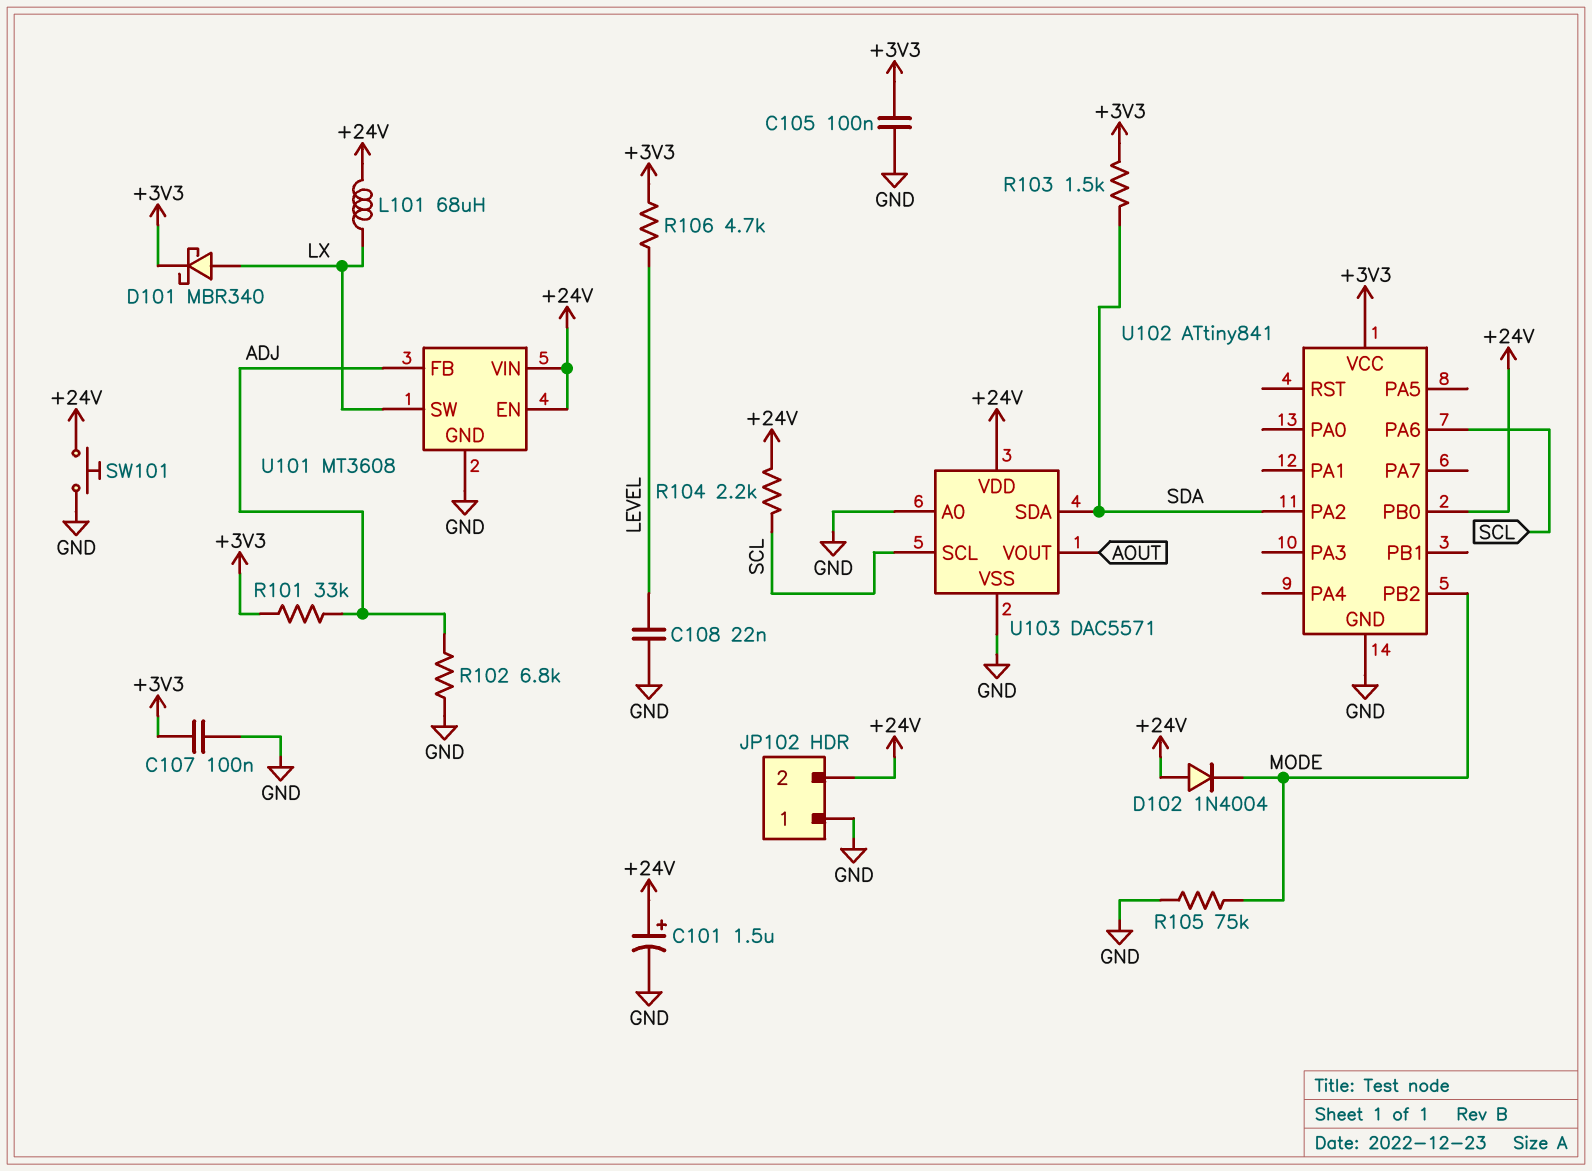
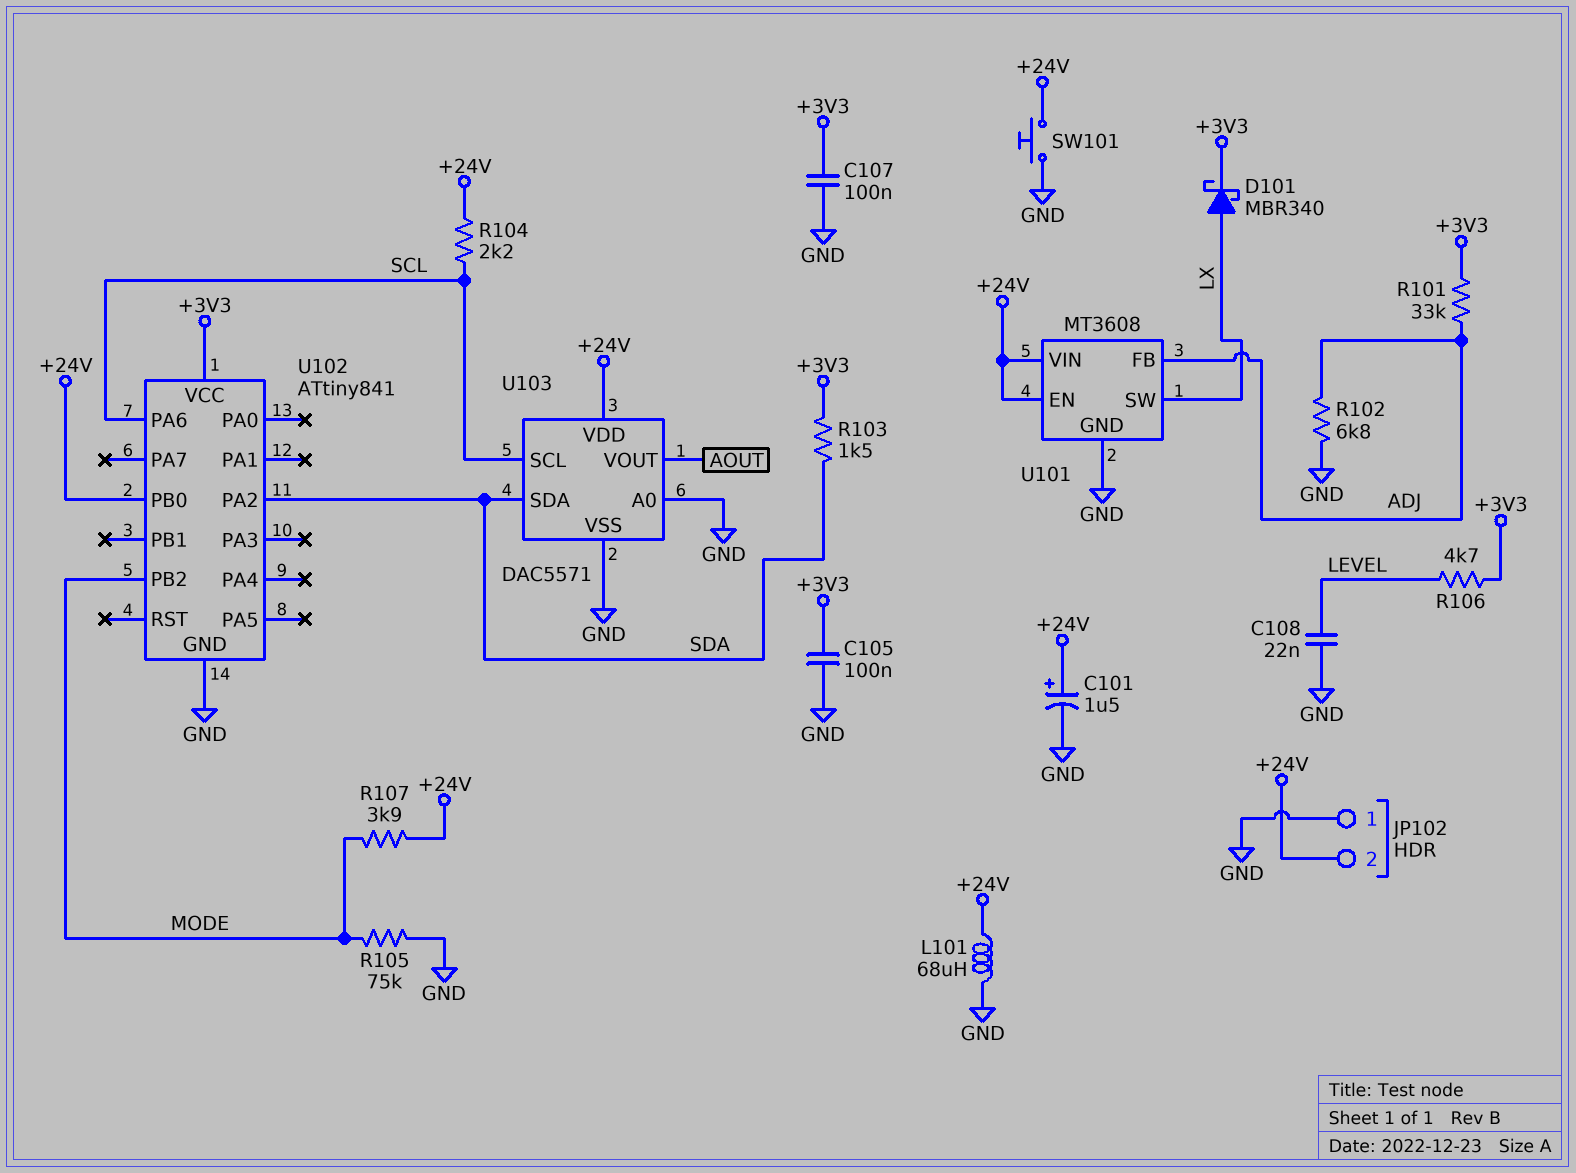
D102: diode 1N4004 (A +24V, K MODE) -> none
L101: 68uH (+24V, LX) -> 68uH (+24V, GND)
R107: none -> 3.9k (+24V, MODE)

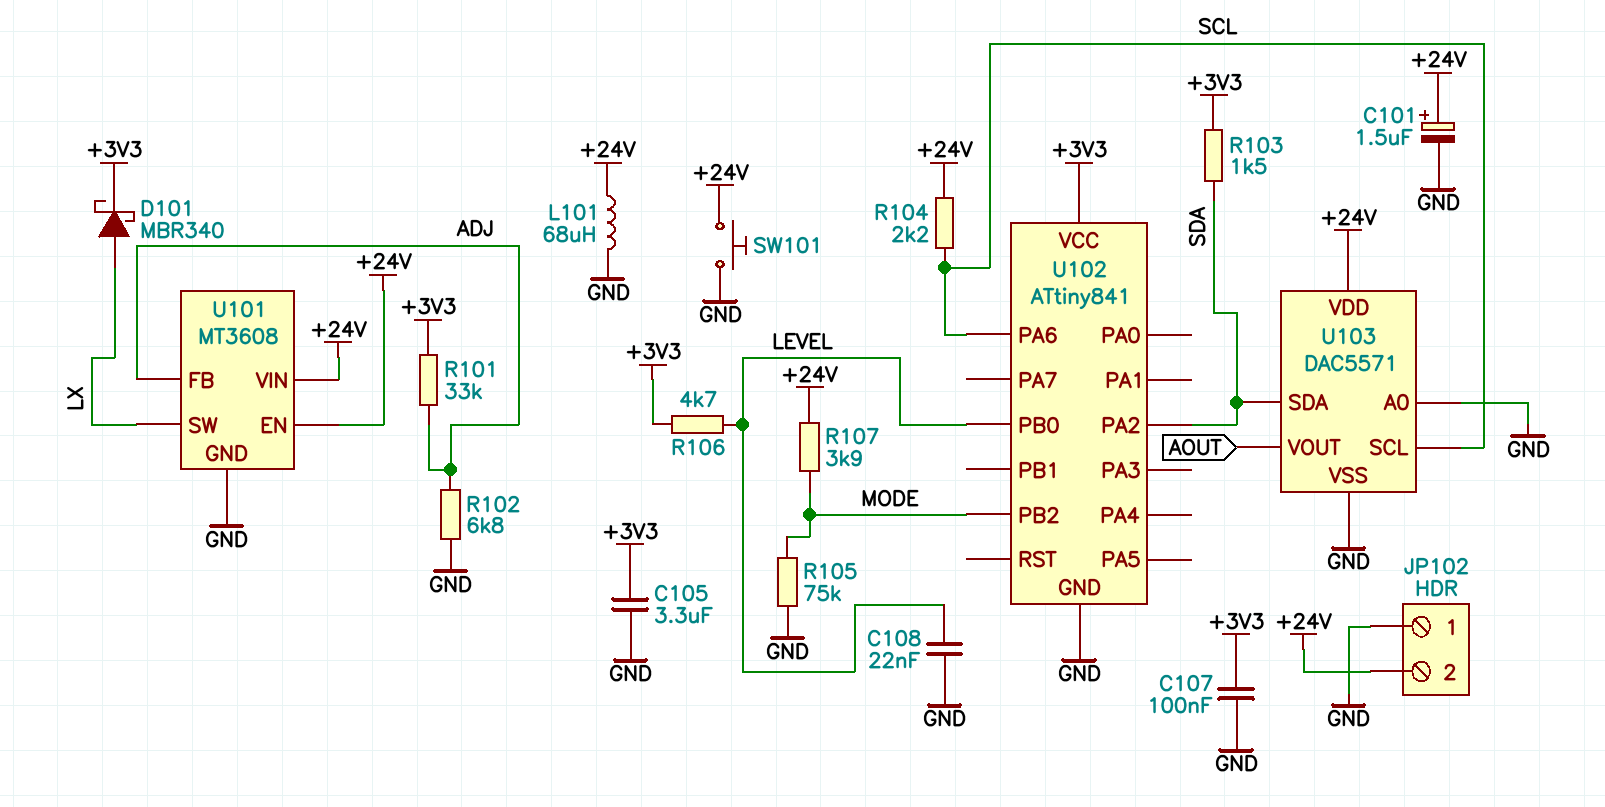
C105: 100nF (+3V3, GND) -> 3.3uF (+3V3, GND)
U102 pin PB0: +24V -> LEVEL

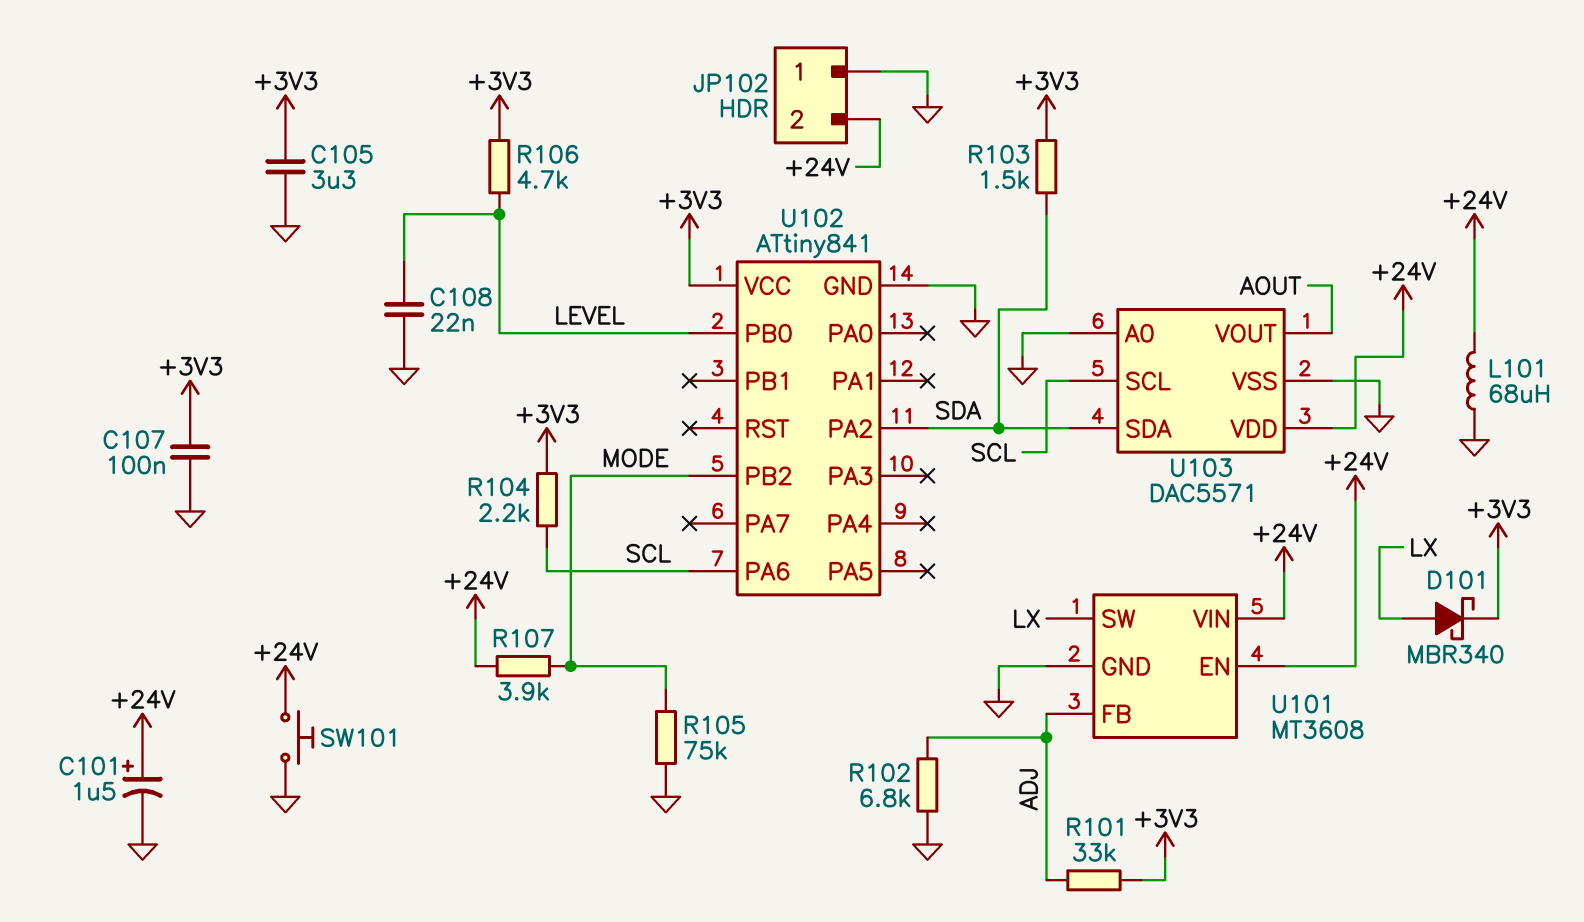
R104: 2.2k (+24V, SCL) -> 2.2k (+3V3, SCL)

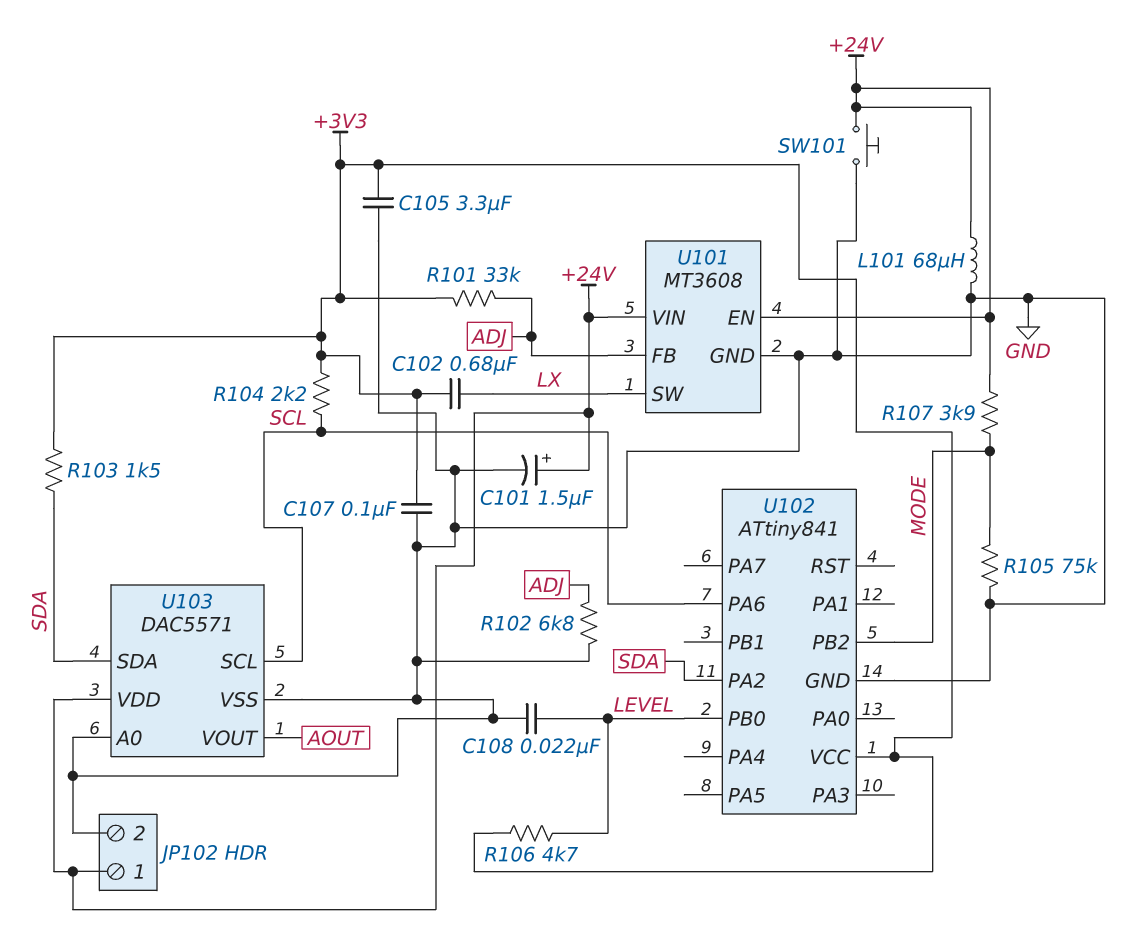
C102: none -> 680nF (+3V3, LX)
D101: schottky MBR340 (A LX, K +3V3) -> none
JP102 pin 1: GND -> +24V
JP102 pin 2: +24V -> GND

